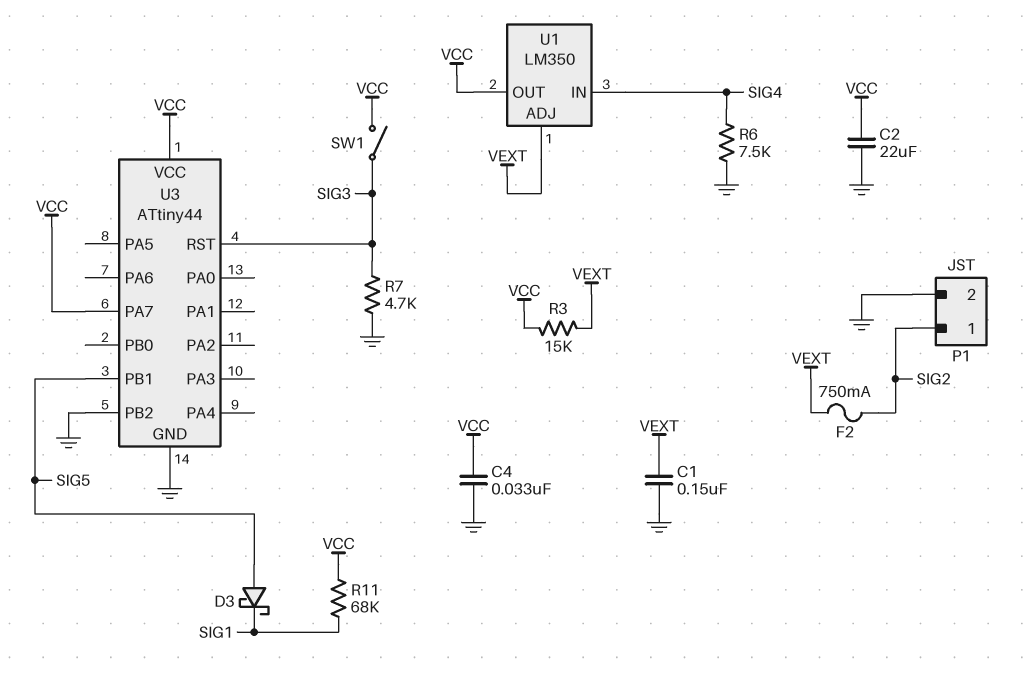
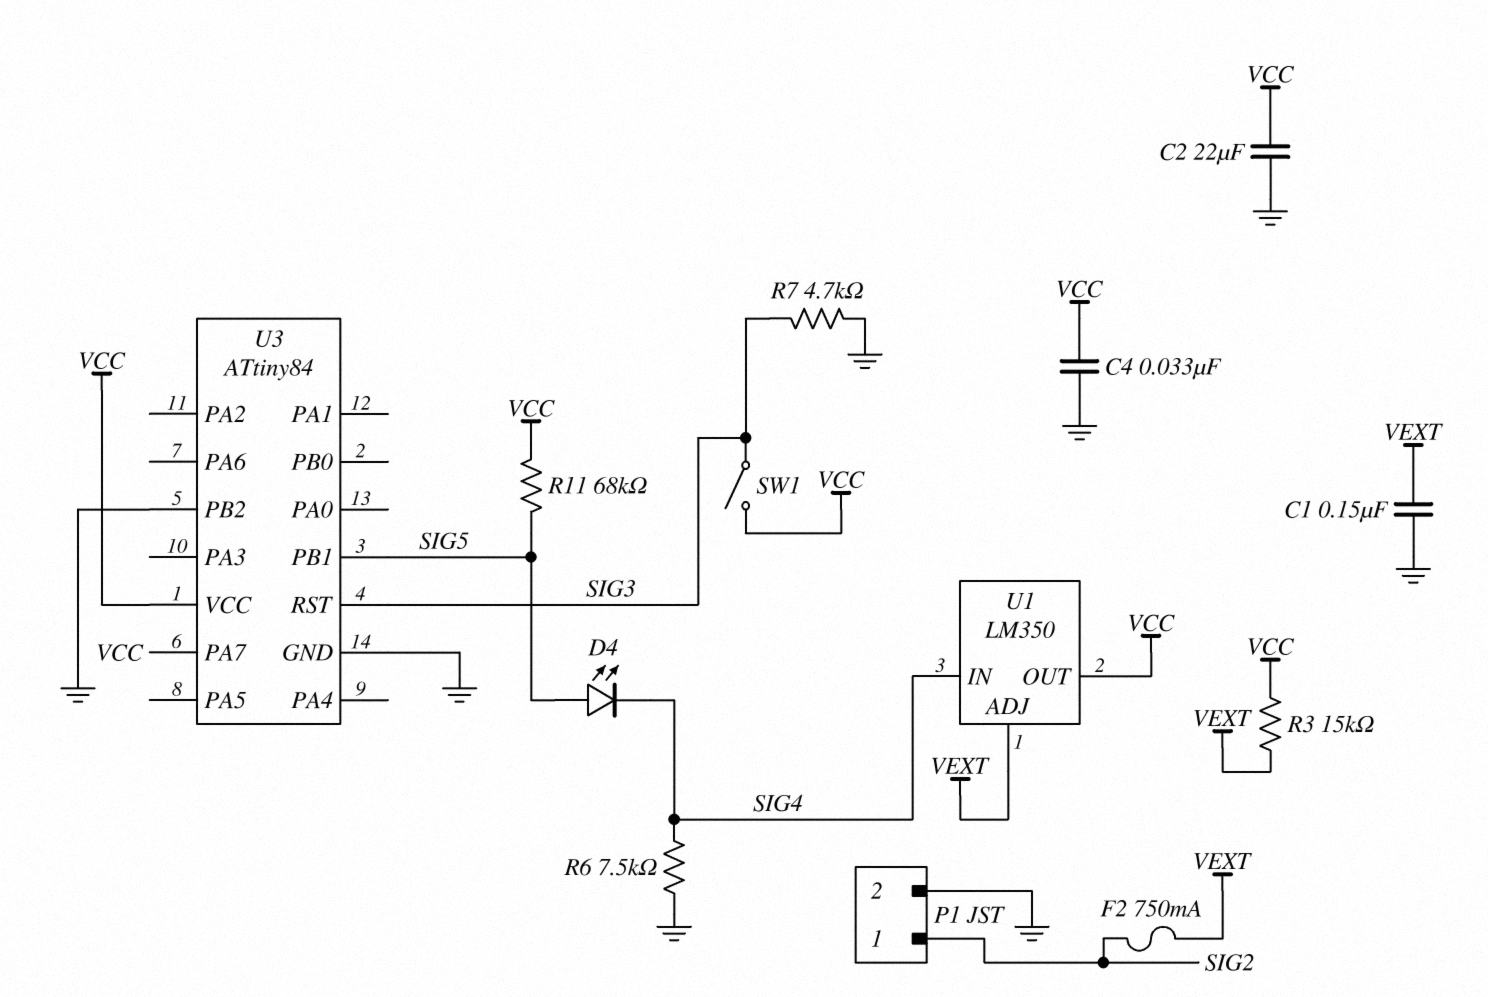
D3: schottky (A SIG5, K SIG1) -> none
D4: none -> LED (A SIG5, K SIG4)
R11: 68k (SIG1, VCC) -> 68k (SIG5, VCC)
U3: ATtiny44 -> ATtiny84

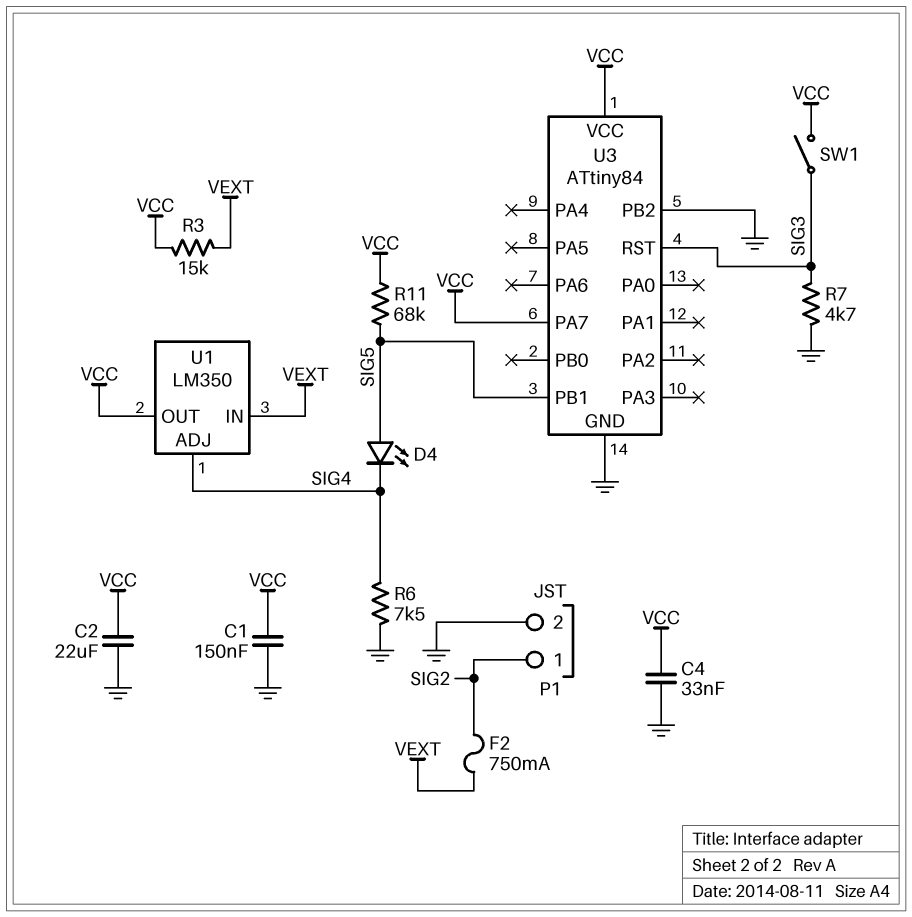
C1: 150nF (GND, VEXT) -> 150nF (GND, VCC)
U1 pin ADJ: VEXT -> SIG4
U1 pin IN: SIG4 -> VEXT

